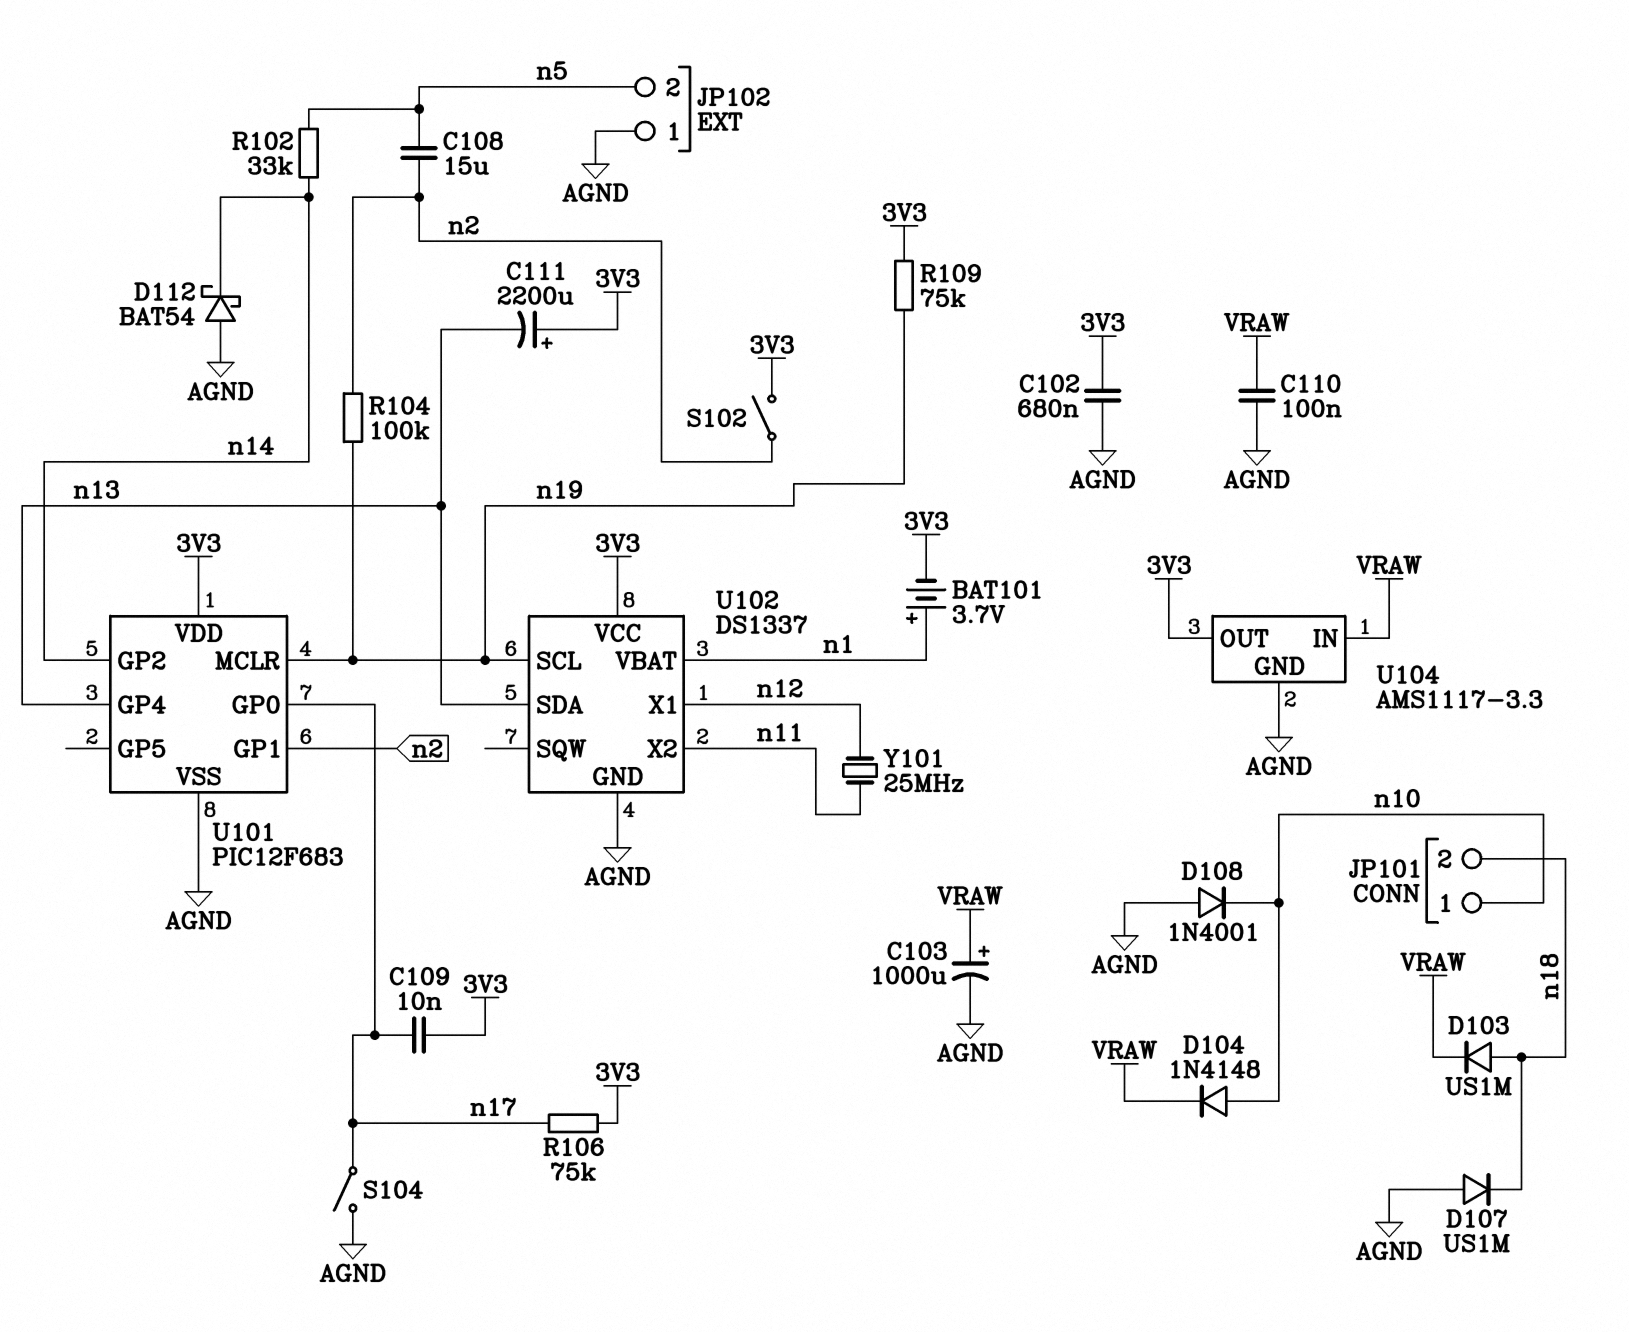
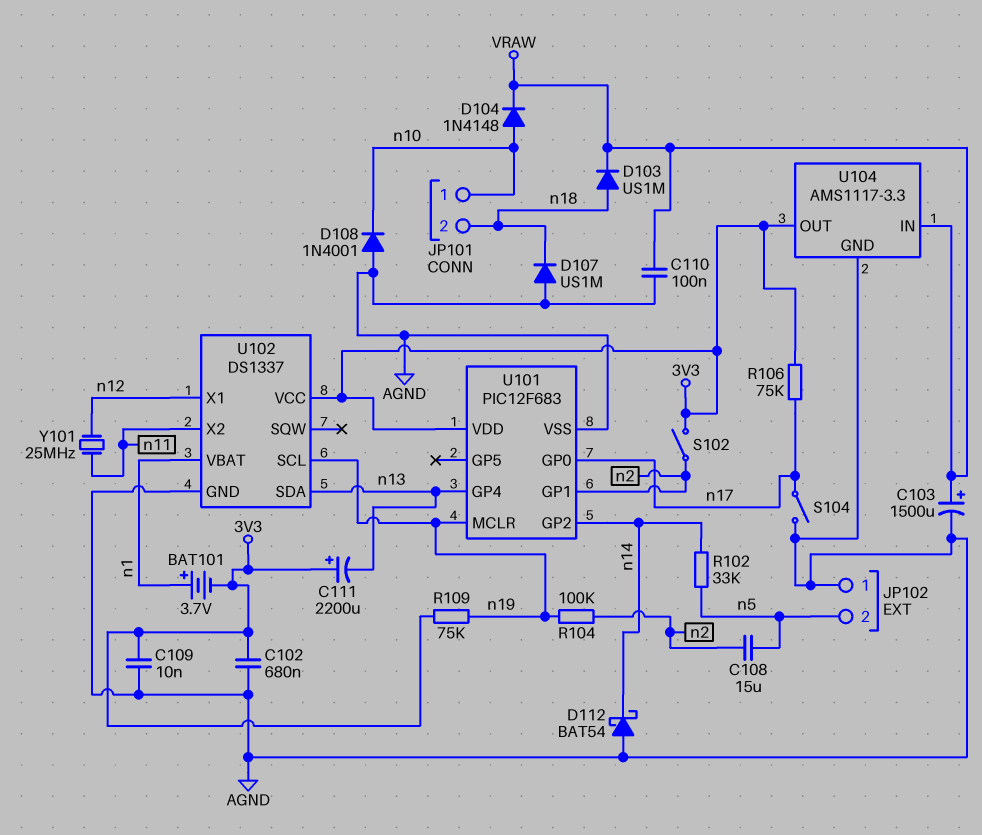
C103: 1000uF (plus VRAW, minus AGND) -> 1500uF (plus VRAW, minus AGND)
C109: 10nF (3V3, n17) -> 10nF (3V3, AGND)

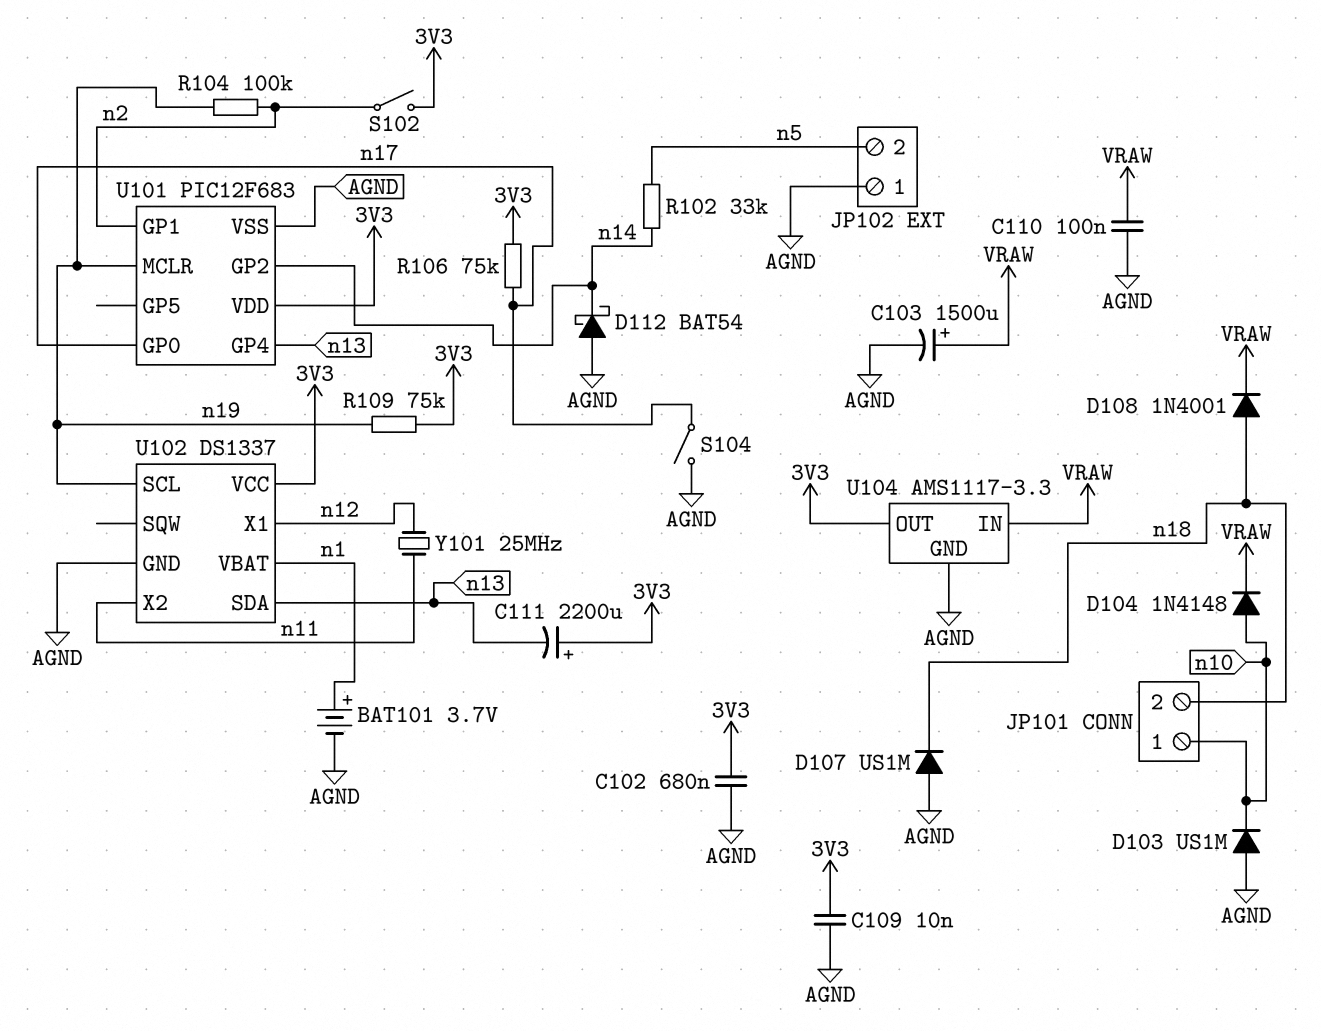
BAT101: 3.7V (plus n1, minus 3V3) -> 3.7V (plus n1, minus AGND)
C108: 15uF (n2, n5) -> none
D103: diode US1M (A n18, K VRAW) -> diode US1M (A AGND, K n10)
D108: diode 1N4001 (A AGND, K n10) -> diode 1N4001 (A n18, K VRAW)

